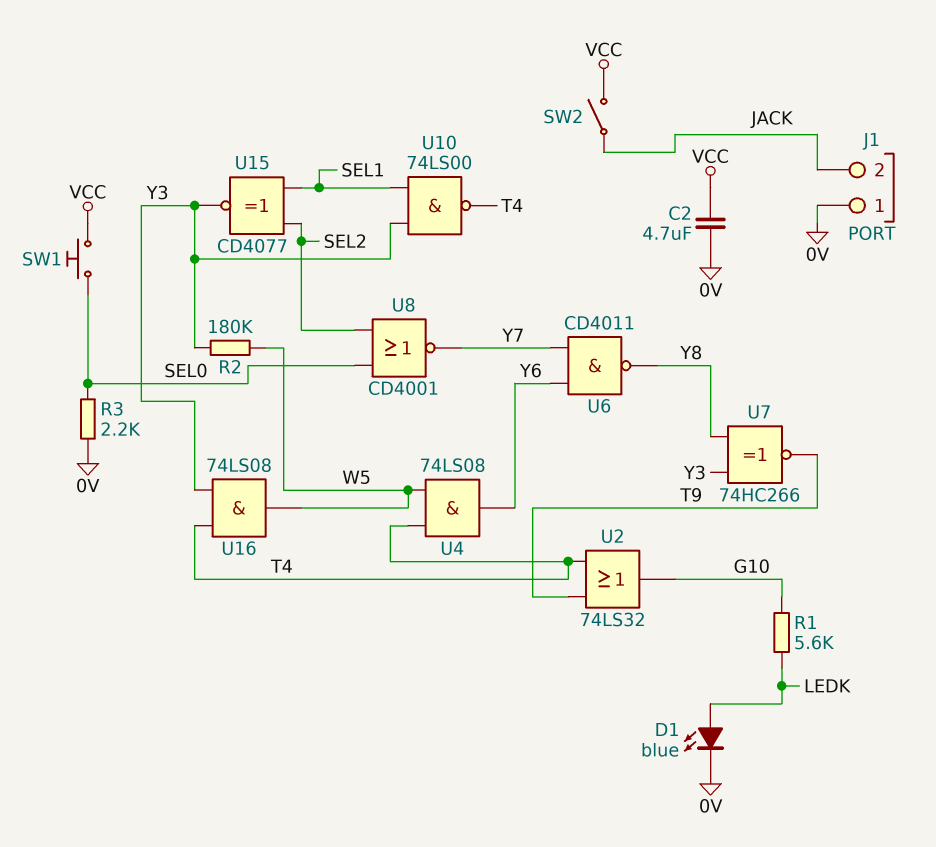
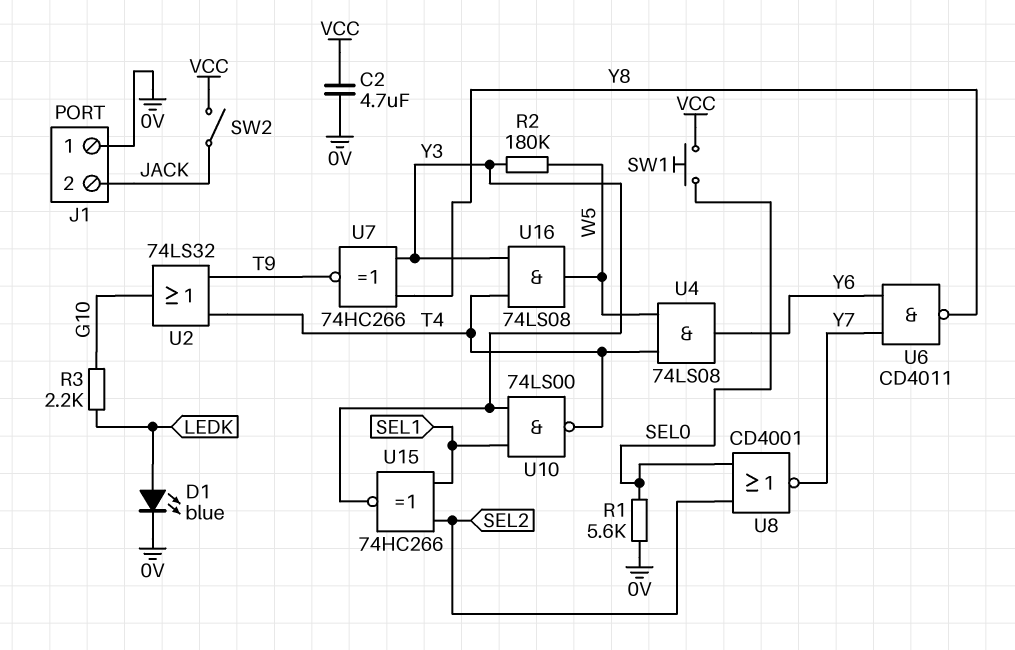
R1: 5.6k (G10, LEDK) -> 5.6k (0V, SEL0)
R3: 2.2k (0V, SEL0) -> 2.2k (G10, LEDK)
U15: XNOR CD4077 (in SEL1, in SEL2, out Y3) -> XNOR 74HC266 (in SEL1, in SEL2, out Y3)

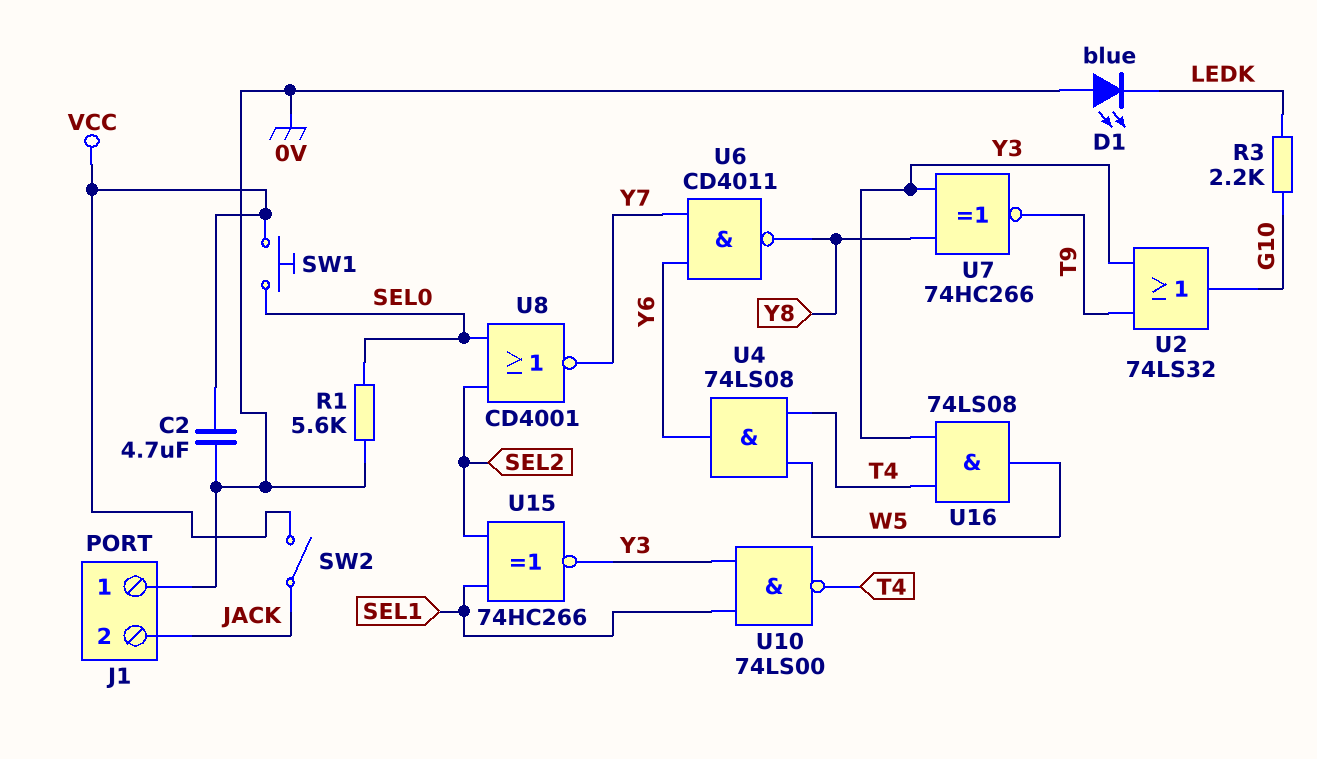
D1: LED blue (A LEDK, K 0V) -> LED blue (A 0V, K LEDK)
R2: 180k (W5, Y3) -> none
U2: OR 74LS32 (in T4, in T9, out G10) -> OR 74LS32 (in T9, in Y3, out G10)

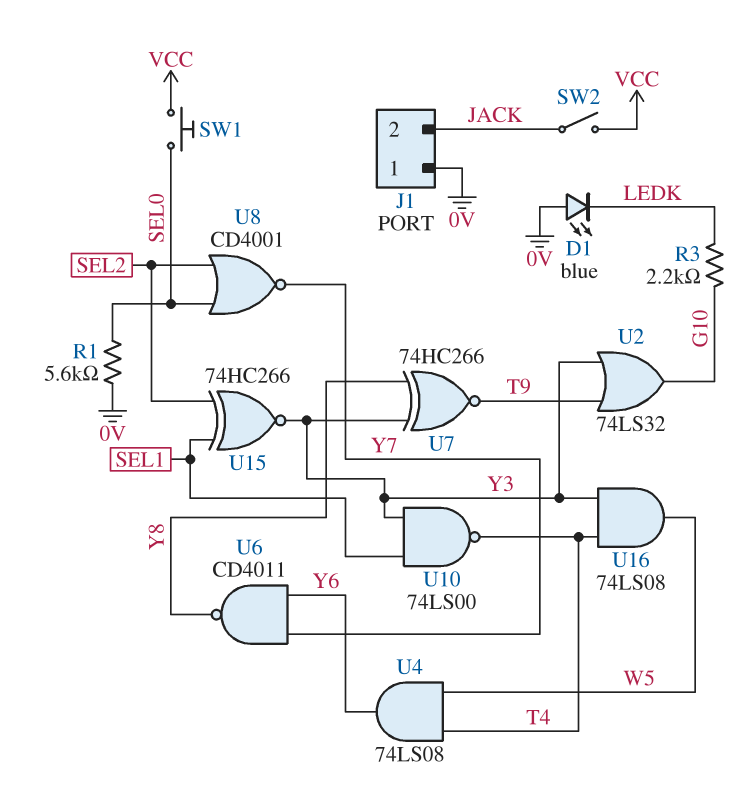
C2: 4.7uF (0V, VCC) -> none

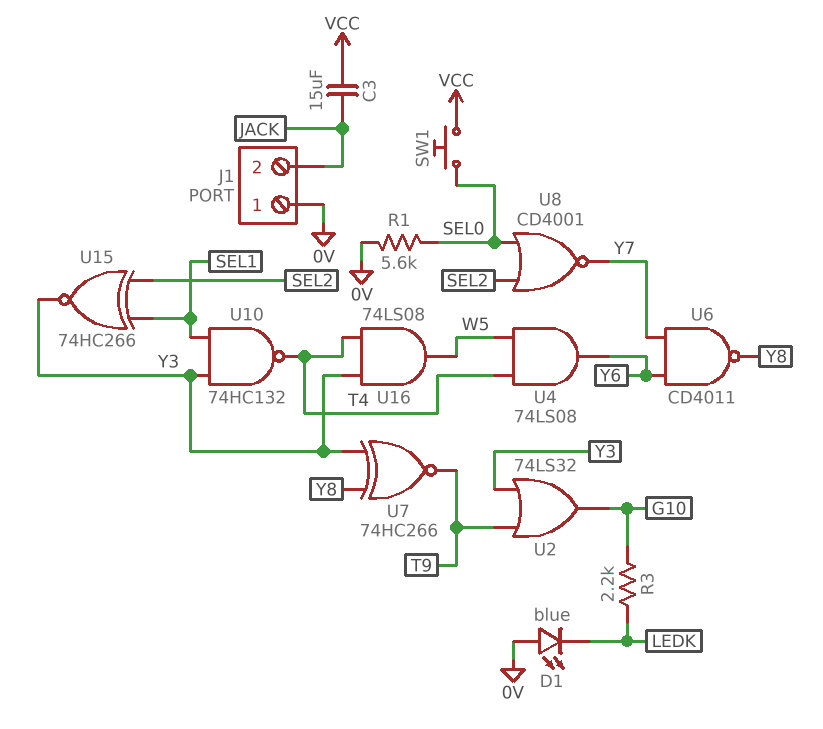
C3: none -> 15uF (JACK, VCC)
SW2: switch (JACK, VCC) -> none
U10: NAND 74LS00 (in SEL1, in Y3, out T4) -> NAND 74HC132 (in SEL1, in Y3, out T4)

